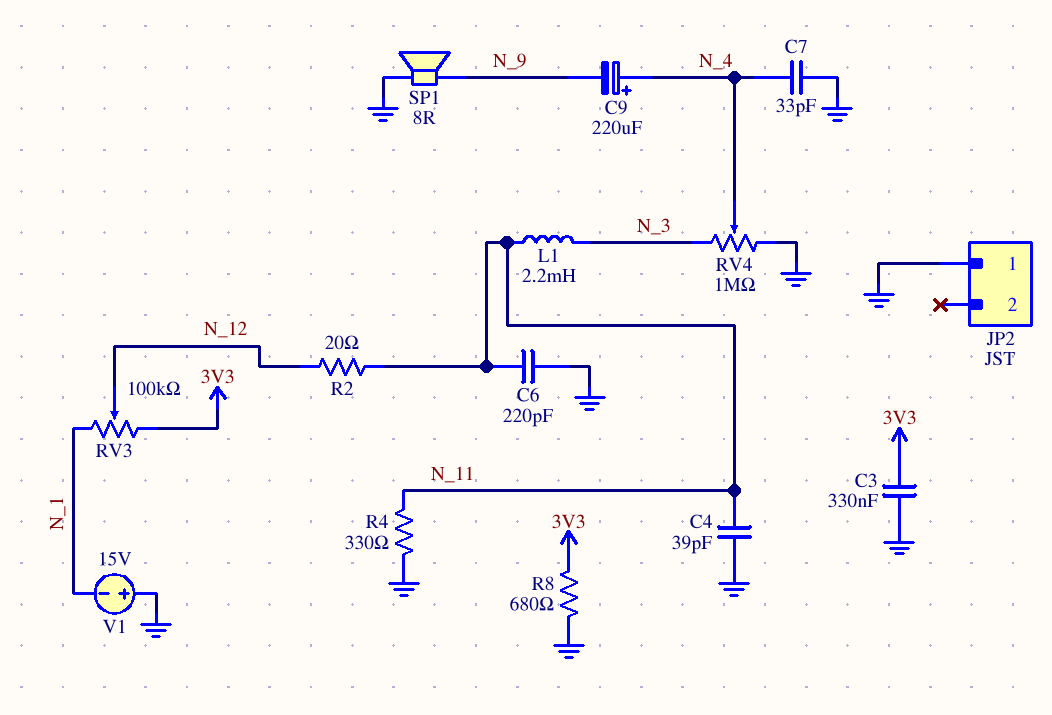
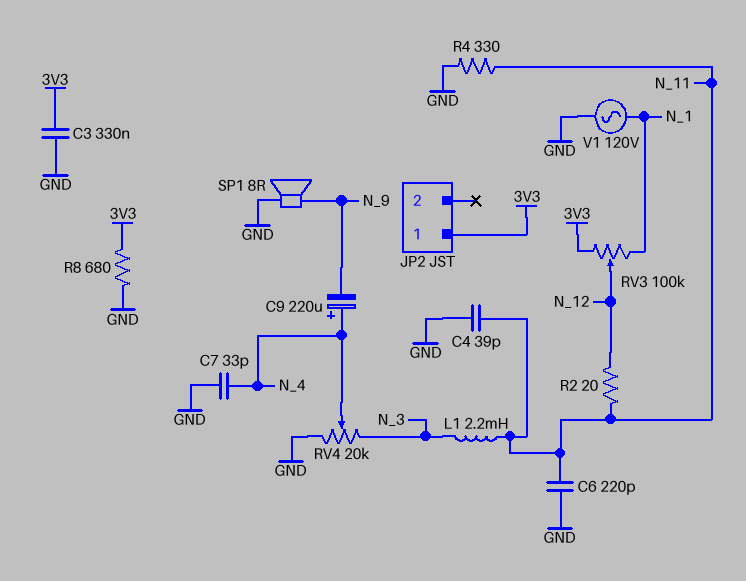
JP2 pin 1: GND -> 3V3
RV4: 1M (GND, N_3, wiper N_4) -> 20k (GND, N_3, wiper N_4)
V1: 15V (plus GND, minus N_1) -> AC 120V (GND, N_1)

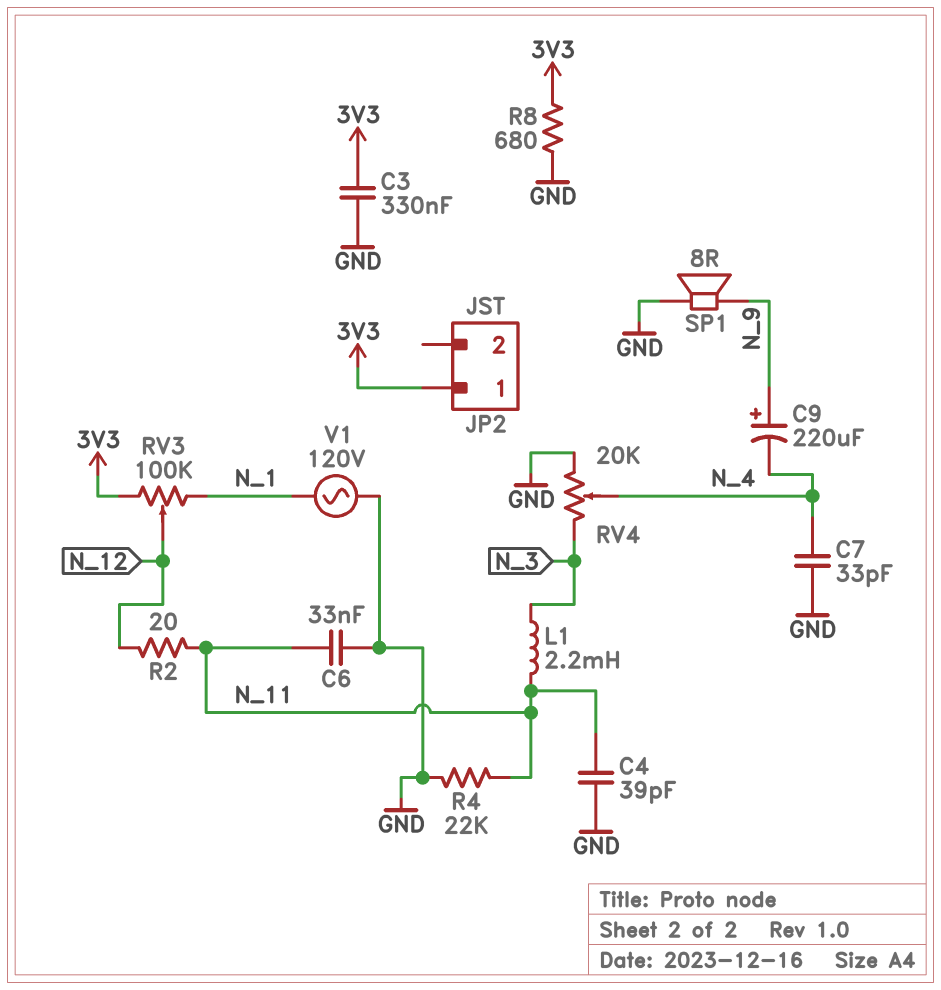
C6: 220pF (GND, N_11) -> 33nF (GND, N_11)
C9: 220uF (plus N_4, minus N_9) -> 220uF (plus N_9, minus N_4)
R4: 330 (GND, N_11) -> 22k (GND, N_11)

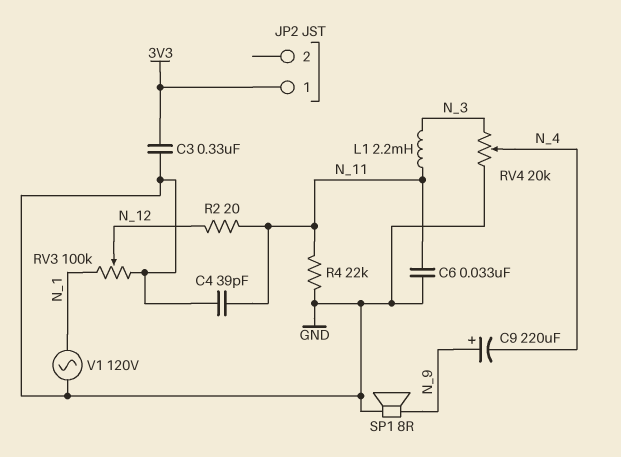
C7: 33pF (GND, N_4) -> none
R8: 680 (3V3, GND) -> none
RV3: 100k (3V3, N_1, wiper N_12) -> 100k (GND, N_1, wiper N_12)

